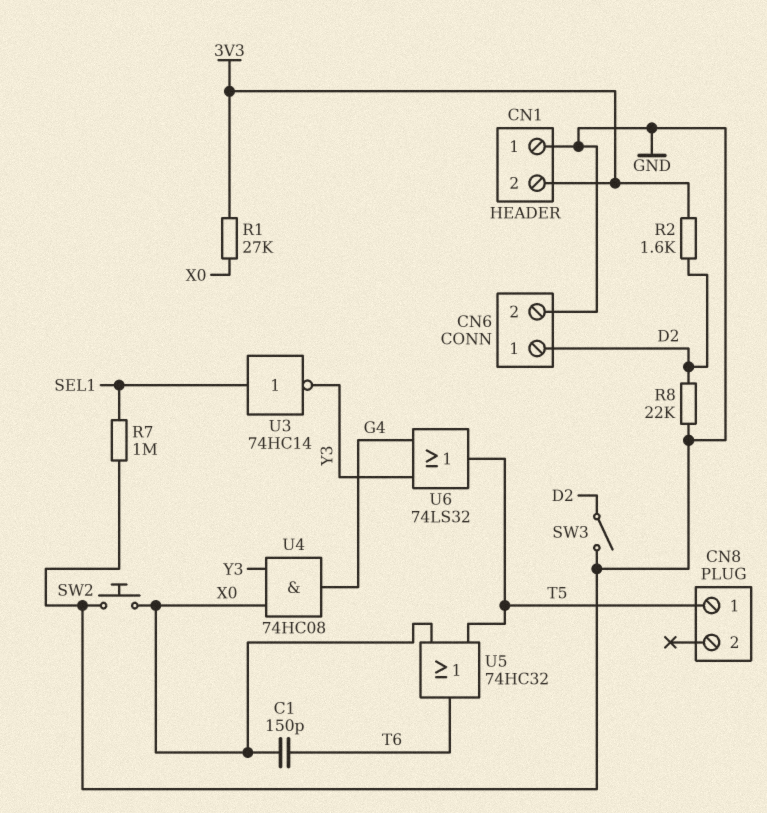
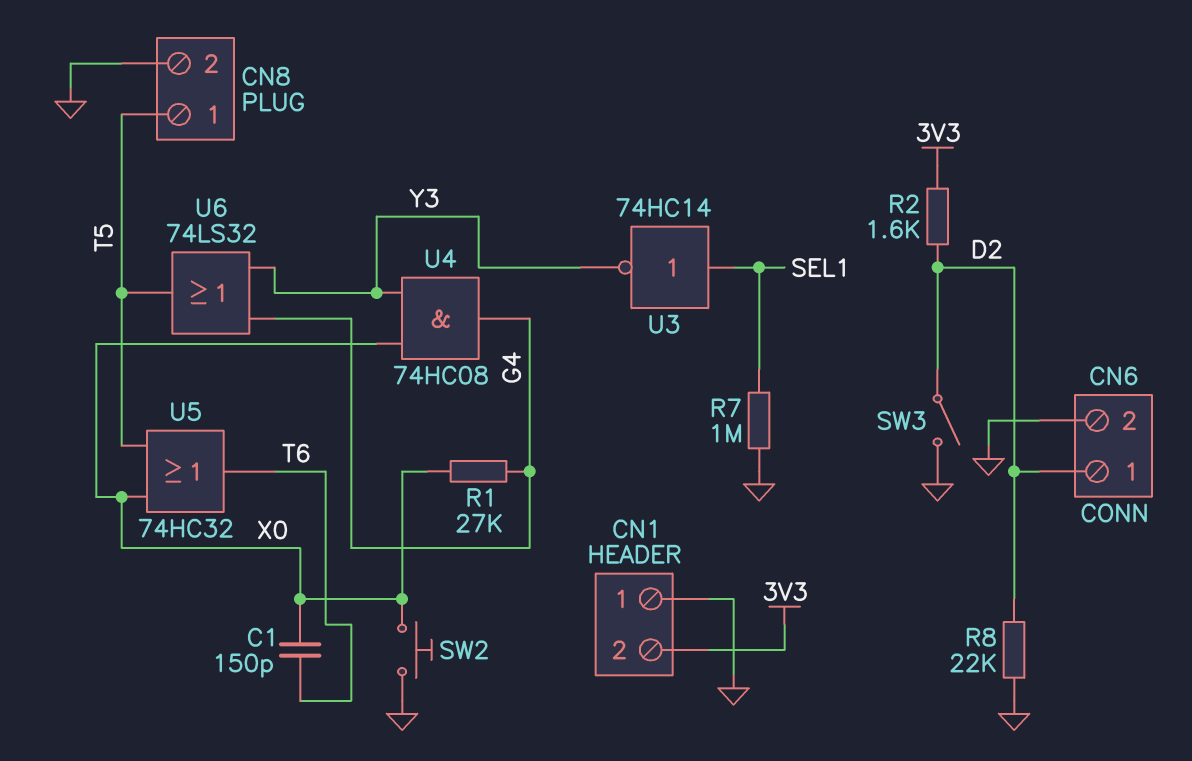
CN8 pin 2: none -> GND
R1: 27k (3V3, X0) -> 27k (G4, X0)

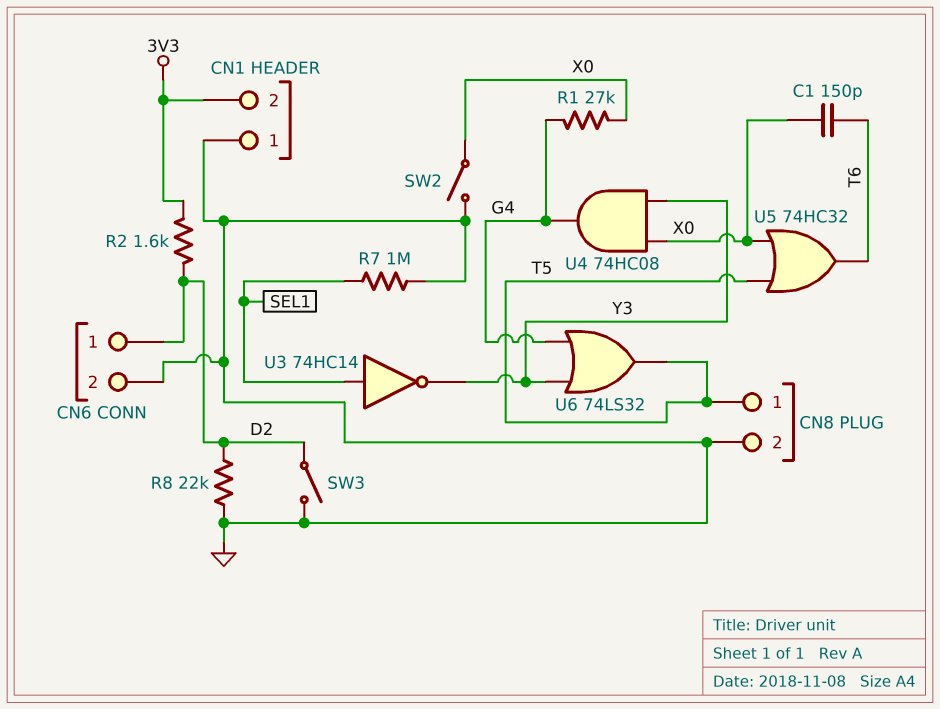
SW2: button (GND, X0) -> switch (GND, X0)

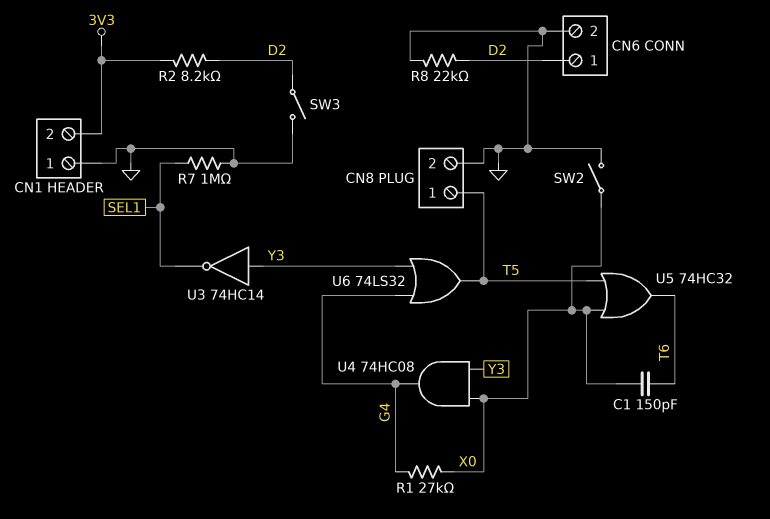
R2: 1.6k (3V3, D2) -> 8.2k (3V3, D2)
U3: NOT 74HC14 (in SEL1, out Y3) -> NOT 74HC14 (in Y3, out SEL1)

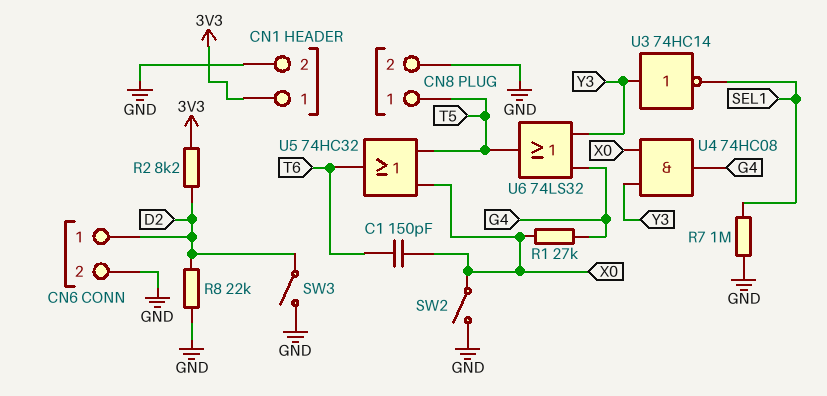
CN1 pin 1: GND -> 3V3
CN1 pin 2: 3V3 -> GND

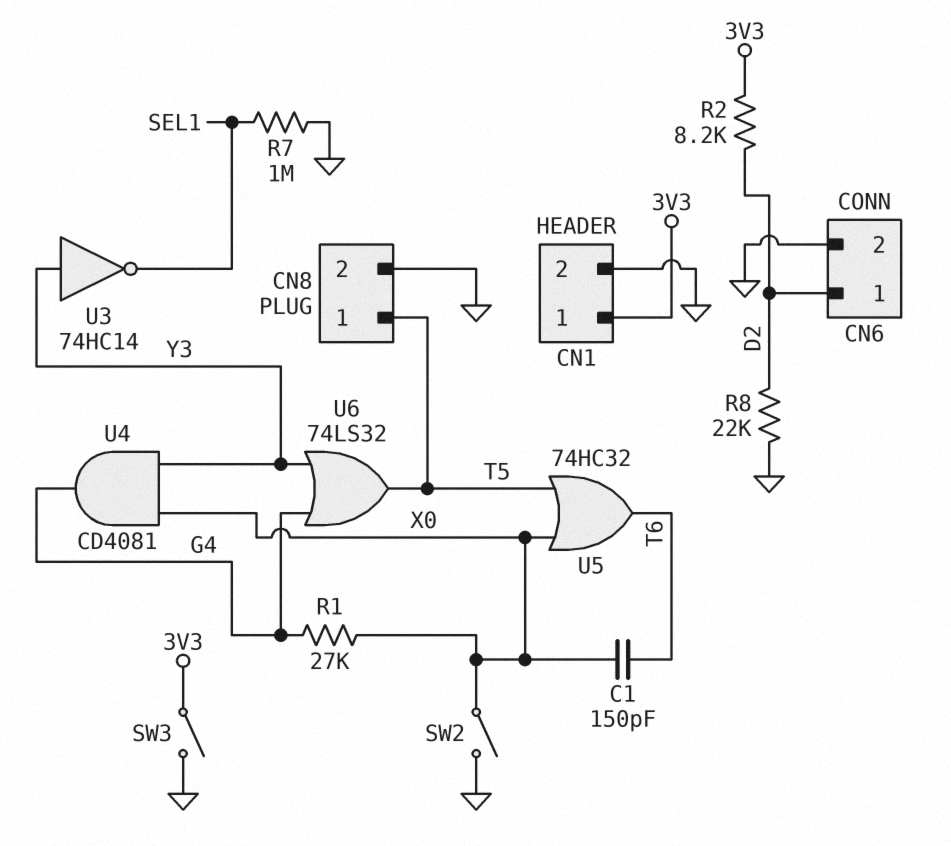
SW3: switch (D2, GND) -> switch (3V3, GND)
U4: AND 74HC08 (in X0, in Y3, out G4) -> AND CD4081 (in X0, in Y3, out G4)

